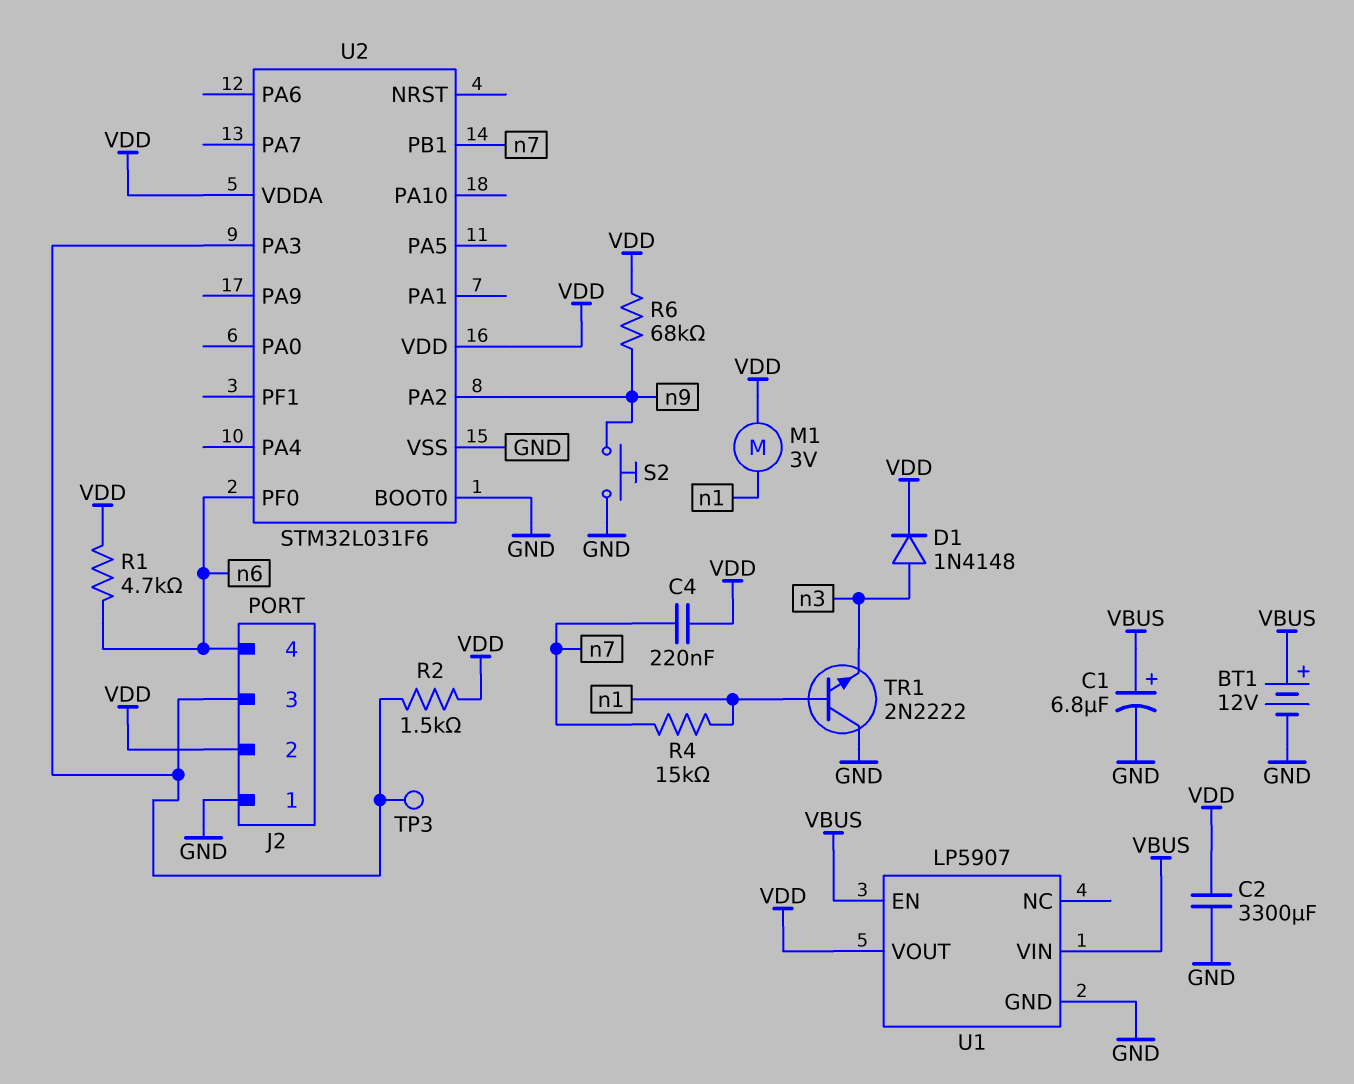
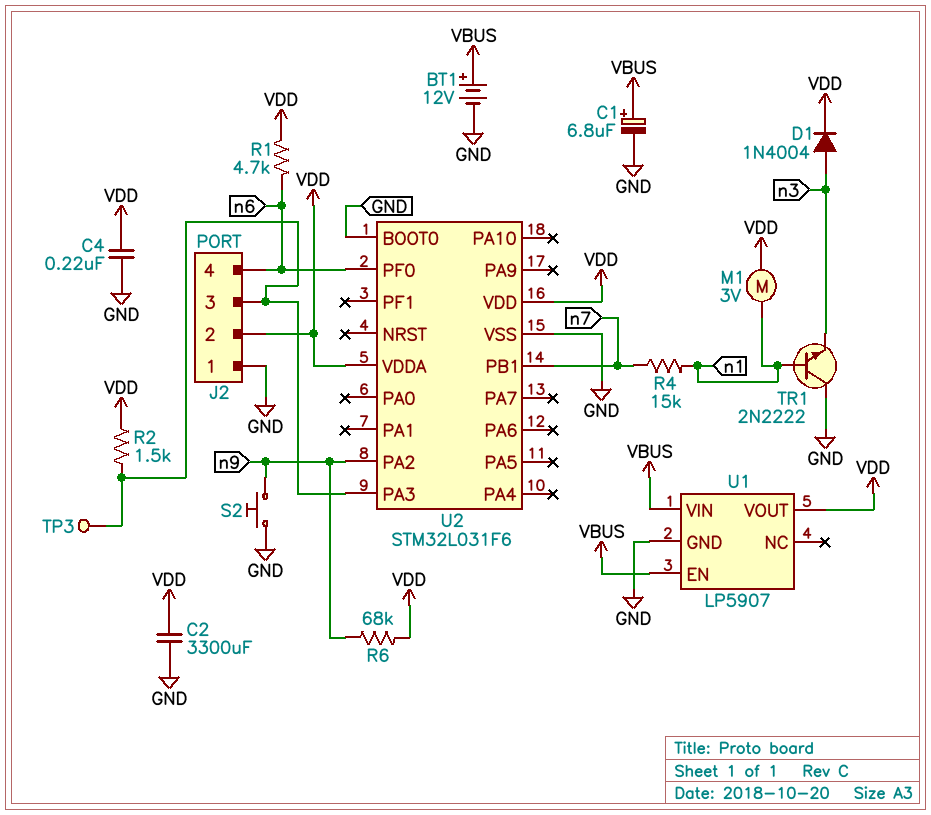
C4: 220nF (VDD, n7) -> 220nF (GND, VDD)
D1: diode 1N4148 (A n3, K VDD) -> diode 1N4004 (A n3, K VDD)

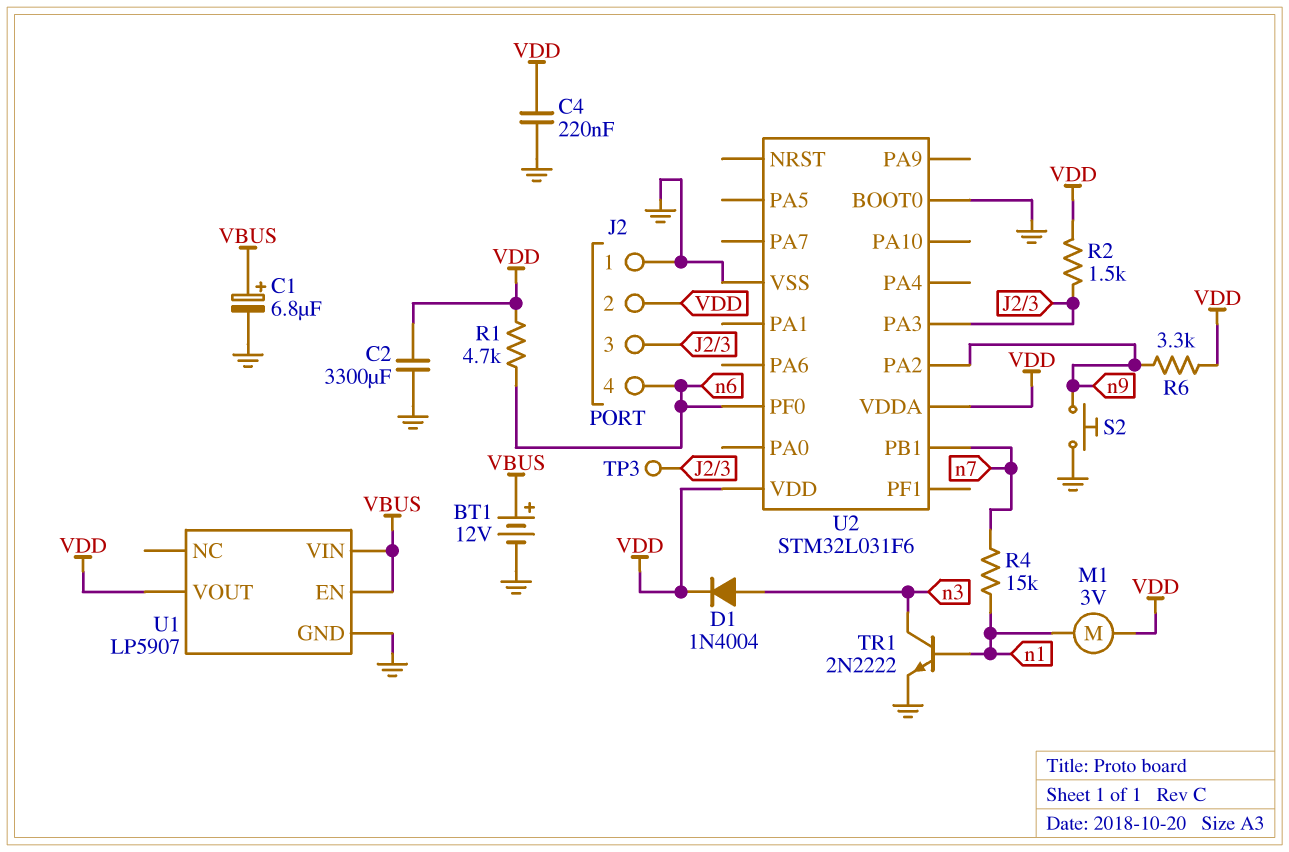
R6: 68k (VDD, n9) -> 3.3k (VDD, n9)
TR1: NPN 2N2222 (B n1, C GND, E n3) -> NPN 2N2222 (B n1, C n3, E GND)

